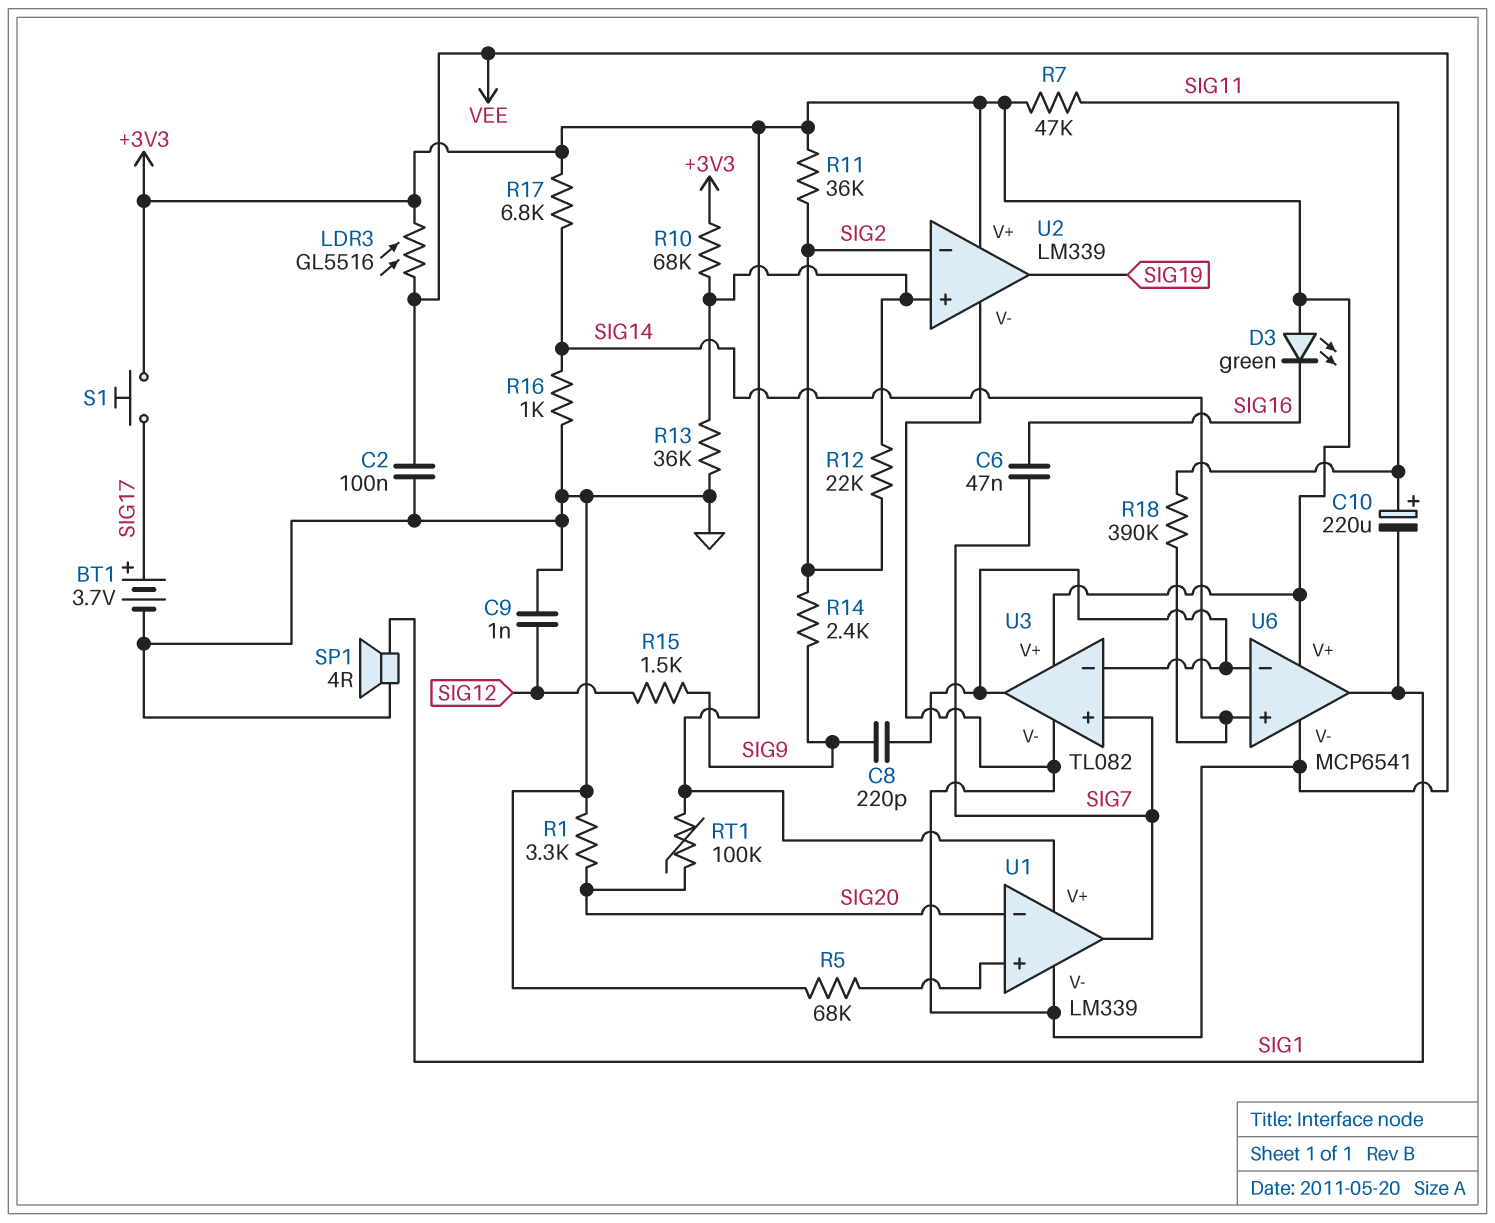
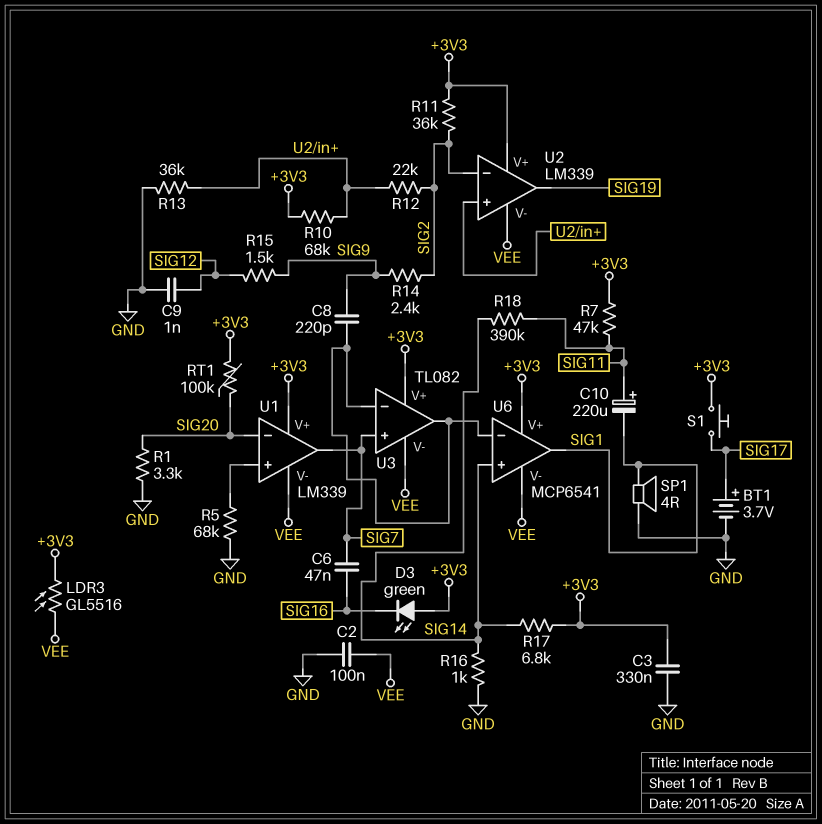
C3: none -> 330nF (+3V3, GND)

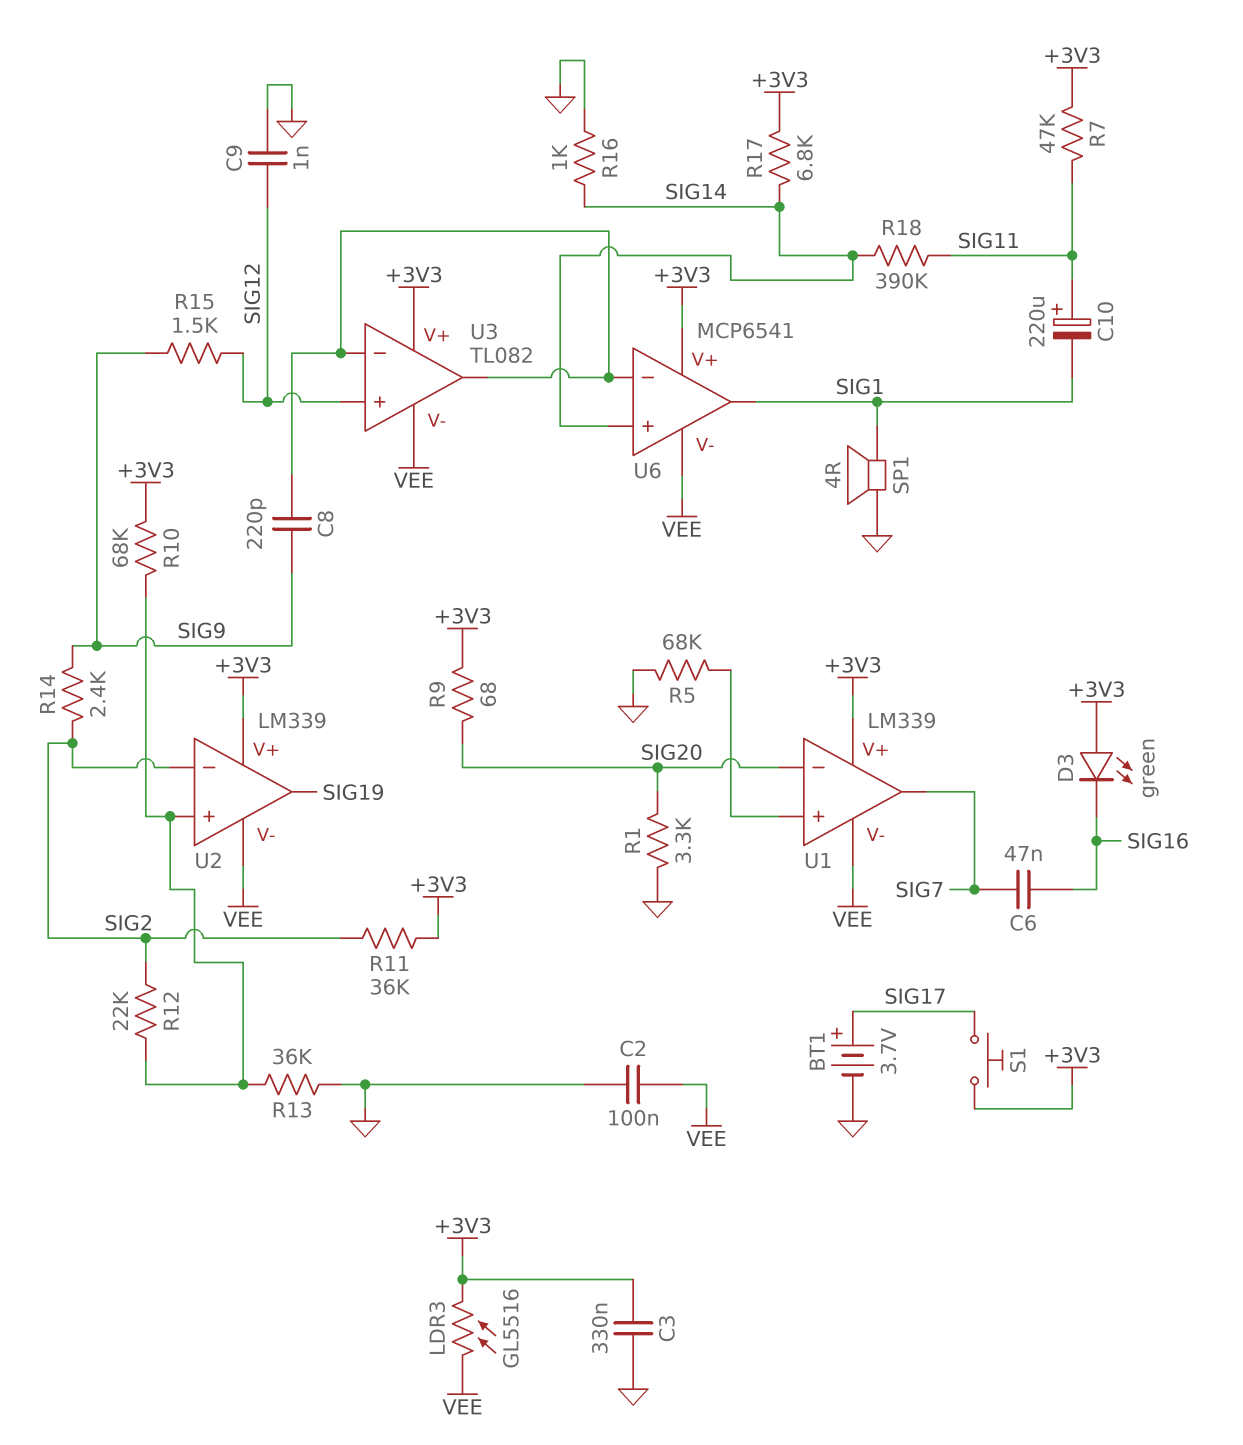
R9: none -> 68 (+3V3, SIG20)
RT1: 100k (+3V3, SIG20) -> none
U3 pin in+: SIG7 -> SIG12

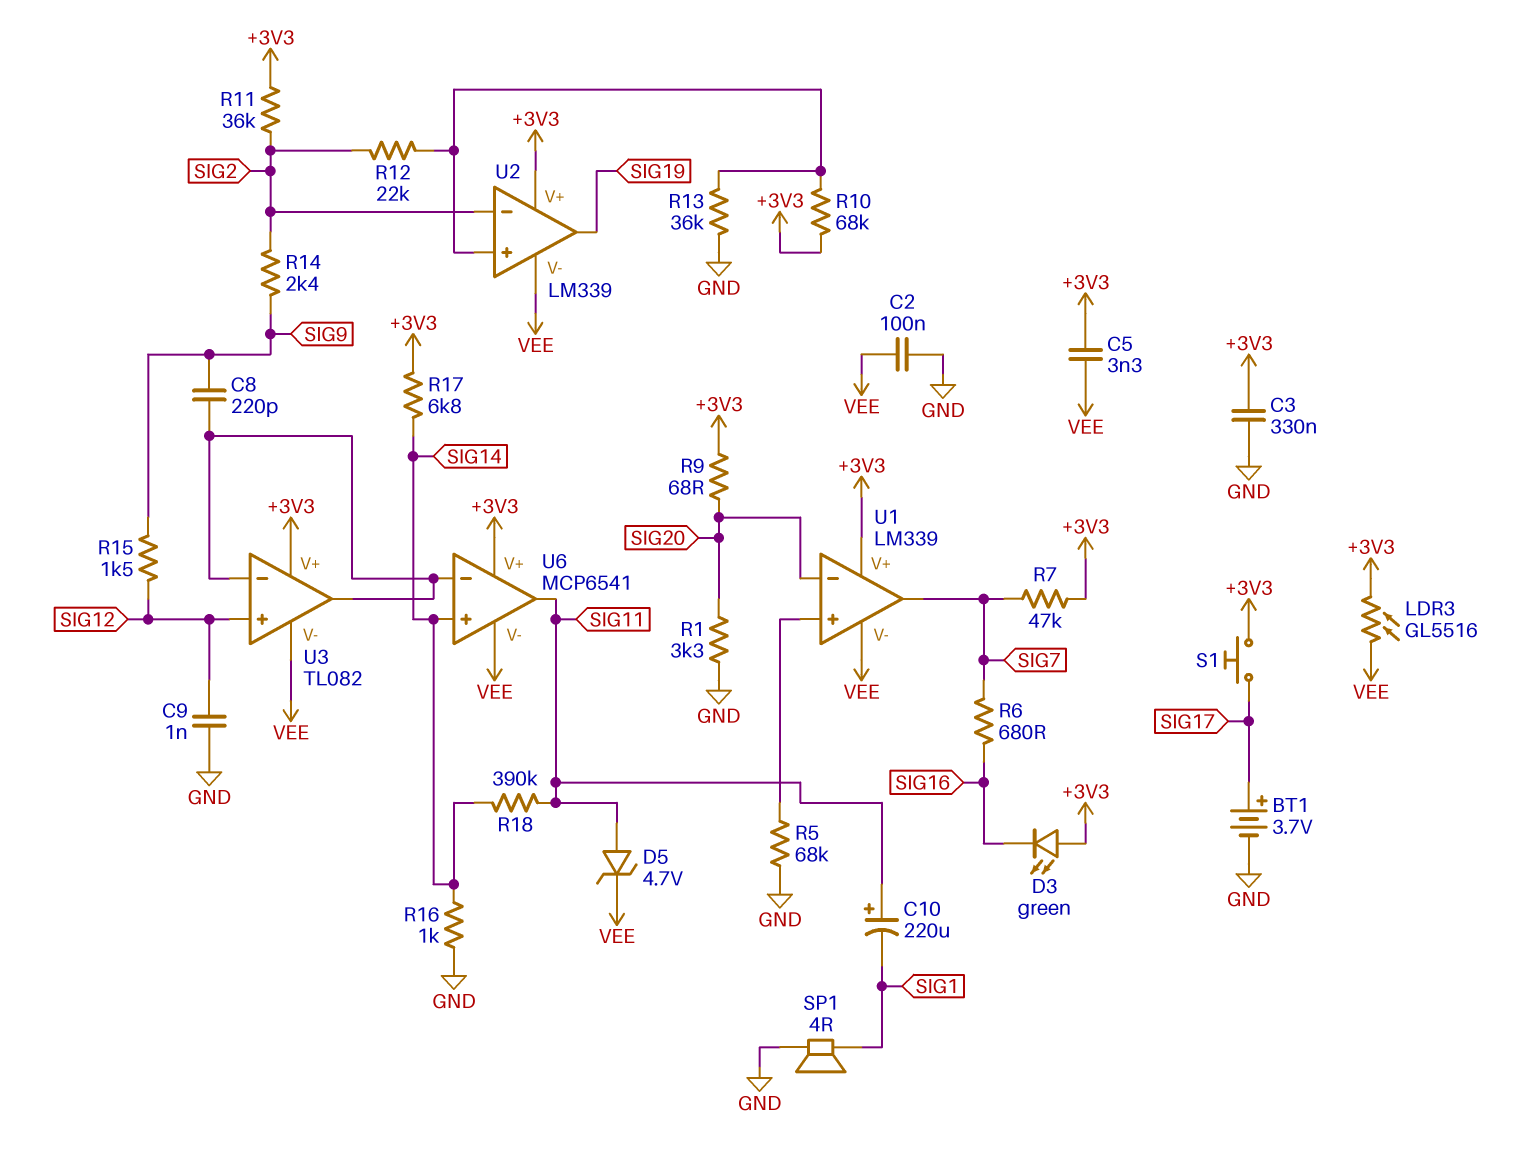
C5: none -> 3.3nF (+3V3, VEE)
C6: 47nF (SIG7, SIG16) -> none
D5: none -> zener 4.7V (A SIG11, K VEE)
R6: none -> 680 (SIG7, SIG16)
R7: 47k (+3V3, SIG11) -> 47k (+3V3, SIG7)
U6 pin out: SIG1 -> SIG11

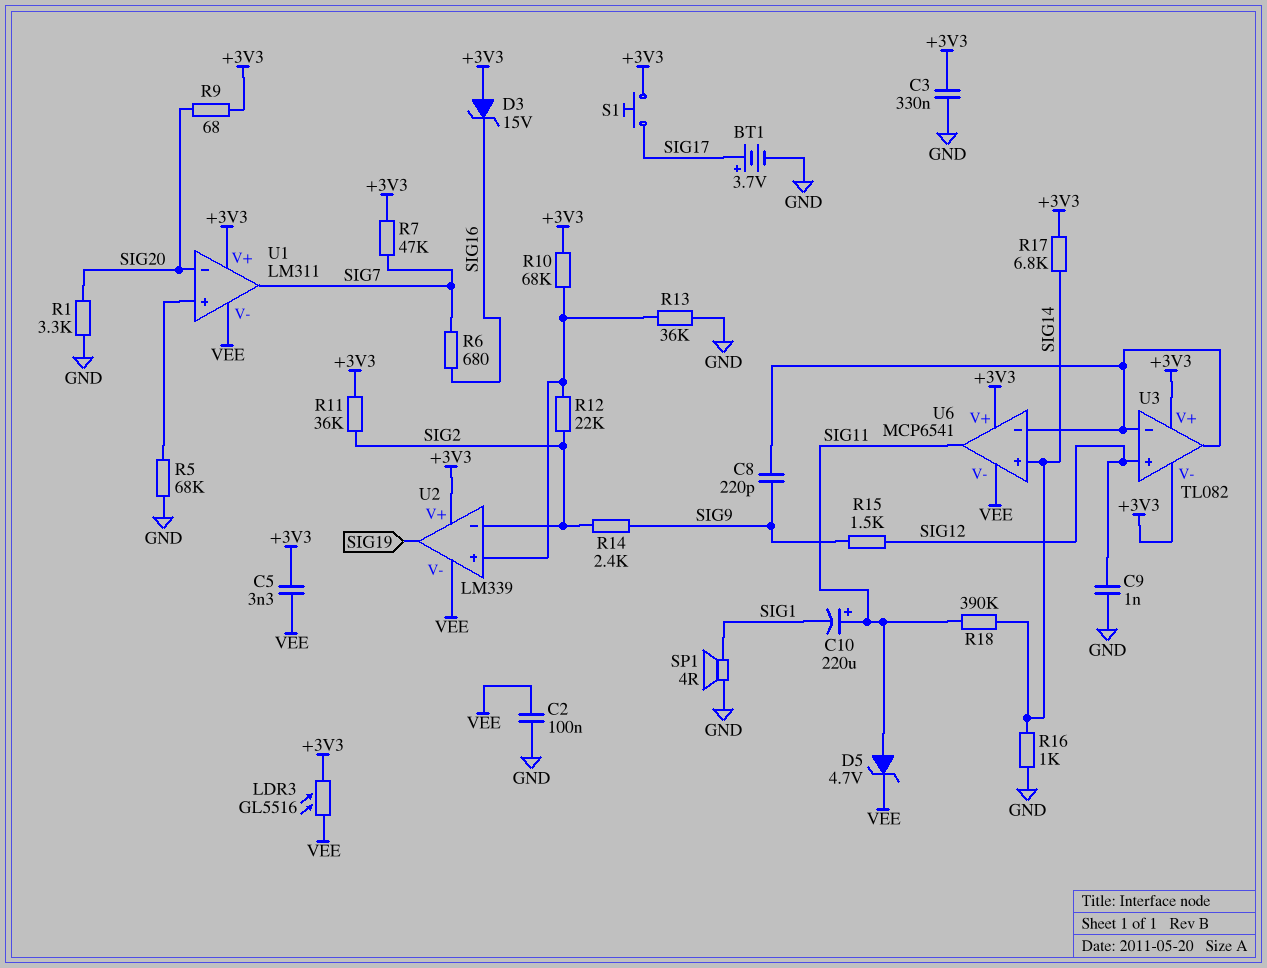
D3: LED green (A +3V3, K SIG16) -> zener 15V (A +3V3, K SIG16)
U1: LM339 -> LM311
U3 pin V-: VEE -> +3V3

